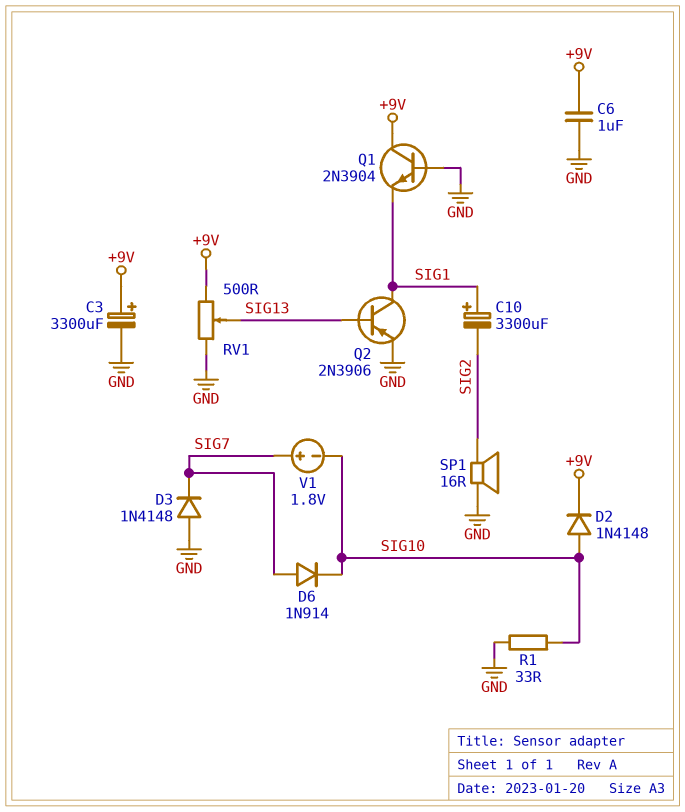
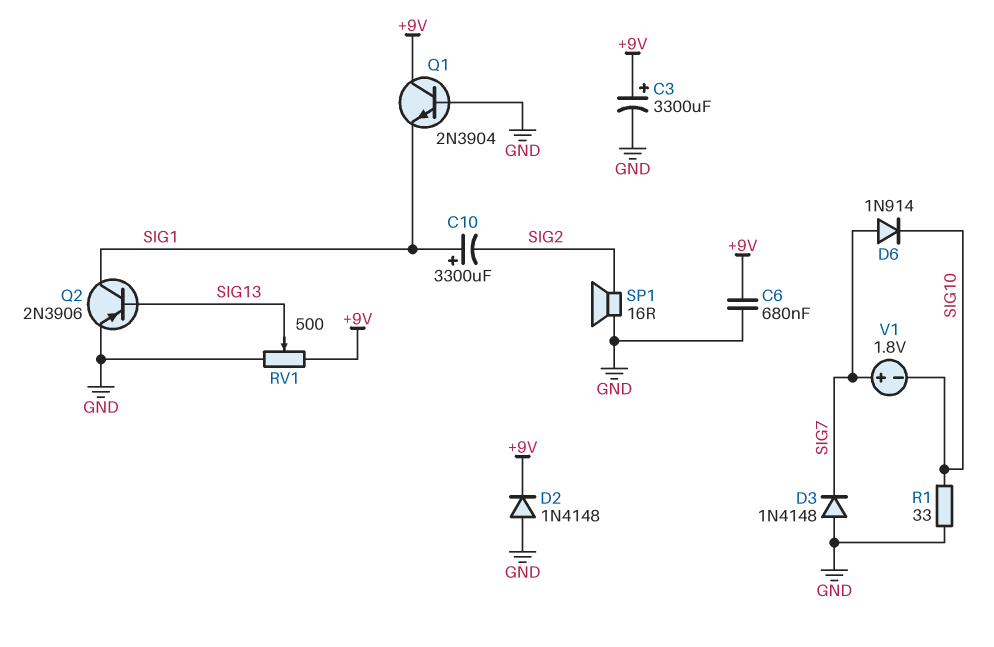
C6: 1uF (+9V, GND) -> 680nF (+9V, GND)
D2: diode 1N4148 (A SIG10, K +9V) -> diode 1N4148 (A GND, K +9V)

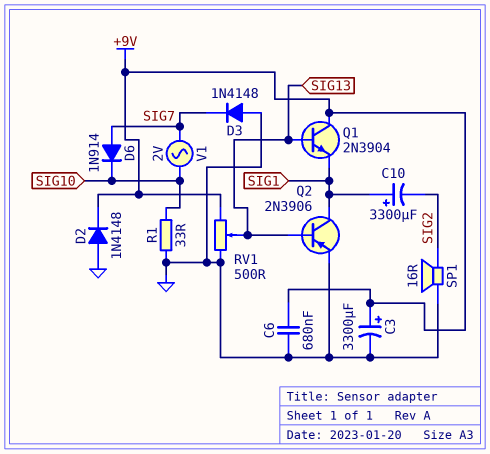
Q1: NPN 2N3904 (B GND, C +9V, E SIG1) -> NPN 2N3904 (B SIG13, C +9V, E SIG1)
V1: 1.8V (plus SIG7, minus SIG10) -> AC 2V (SIG7, SIG10)

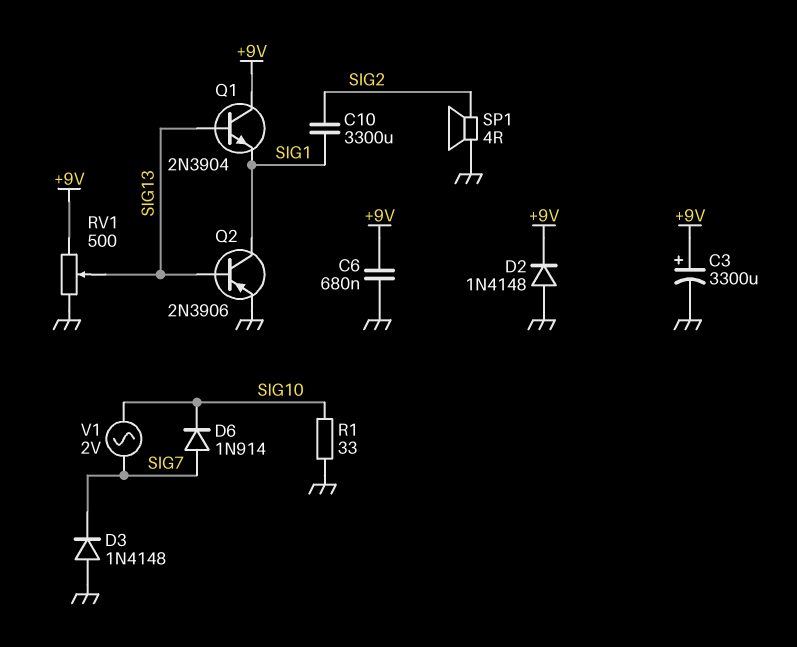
C10: 3300uF (plus SIG1, minus SIG2) -> 3300uF (SIG1, SIG2)
SP1: speaker 16R (GND, SIG2) -> speaker 4R (GND, SIG2)

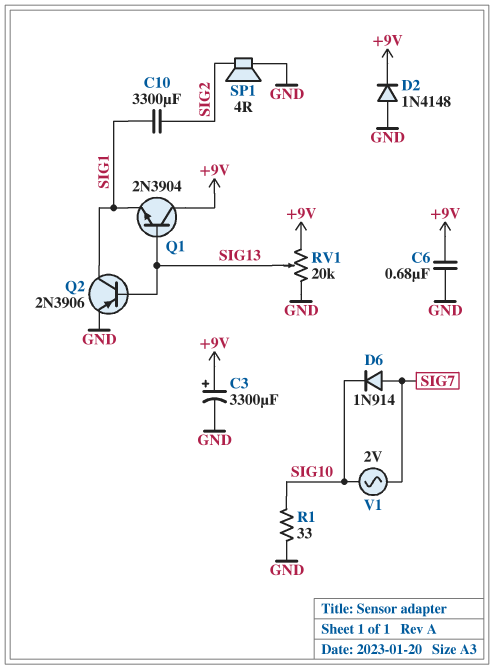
D3: diode 1N4148 (A GND, K SIG7) -> none
RV1: 500 (+9V, GND, wiper SIG13) -> 20k (+9V, GND, wiper SIG13)

